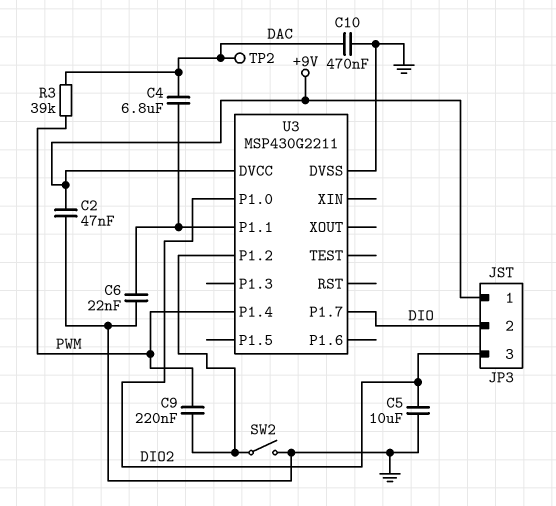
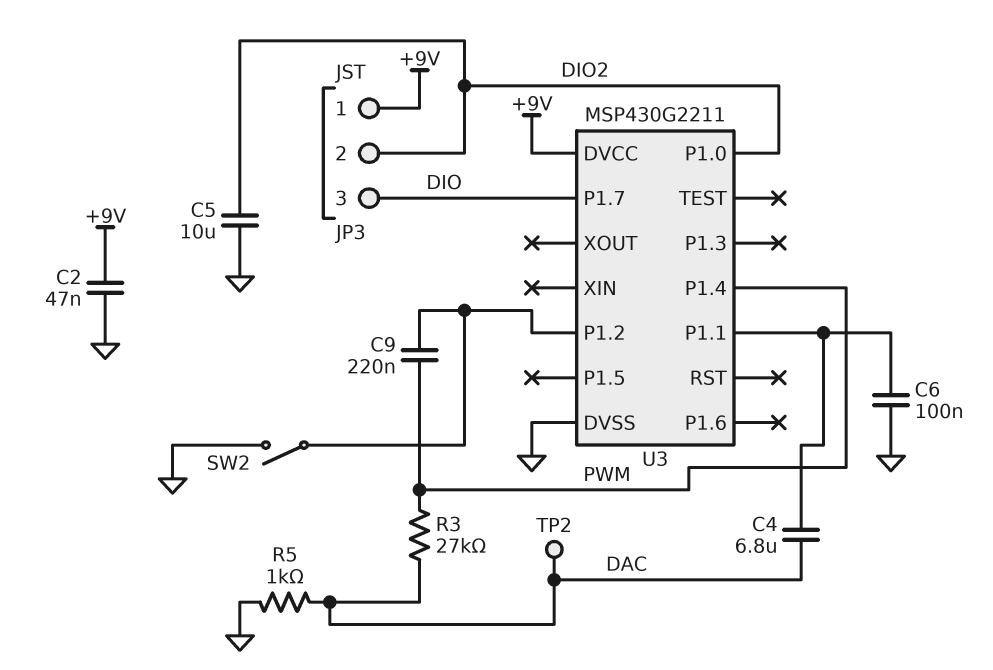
C6: 22nF (GND, U3/P1.1) -> 100nF (GND, U3/P1.1)
C10: 470nF (DAC, GND) -> none
JP3 pin 2: DIO -> DIO2
JP3 pin 3: DIO2 -> DIO
R3: 39k (DAC, PWM) -> 27k (DAC, PWM)
R5: none -> 1k (DAC, GND)

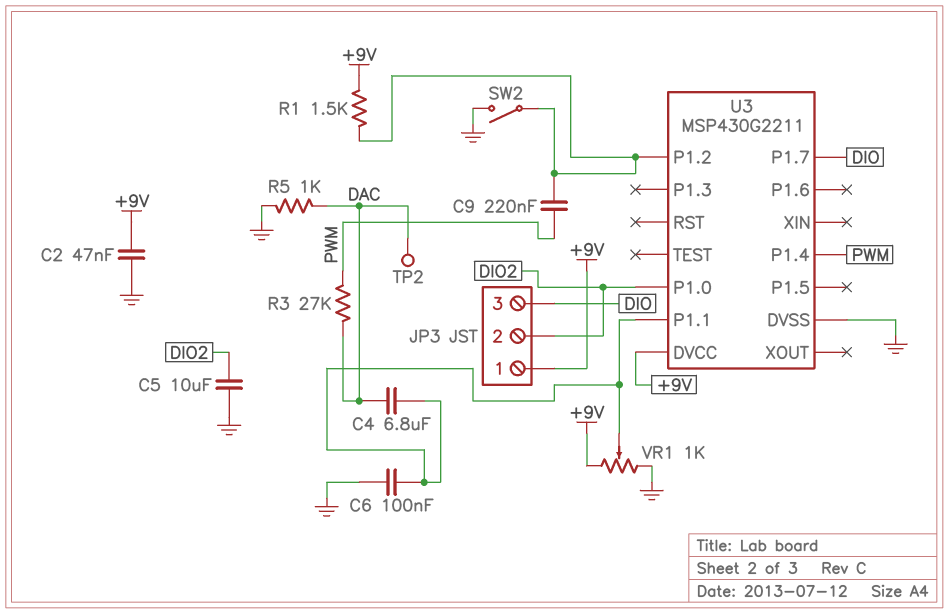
R1: none -> 1.5k (+9V, U3/P1.2)
VR1: none -> 1k (+9V, GND, wiper U3/P1.1)

